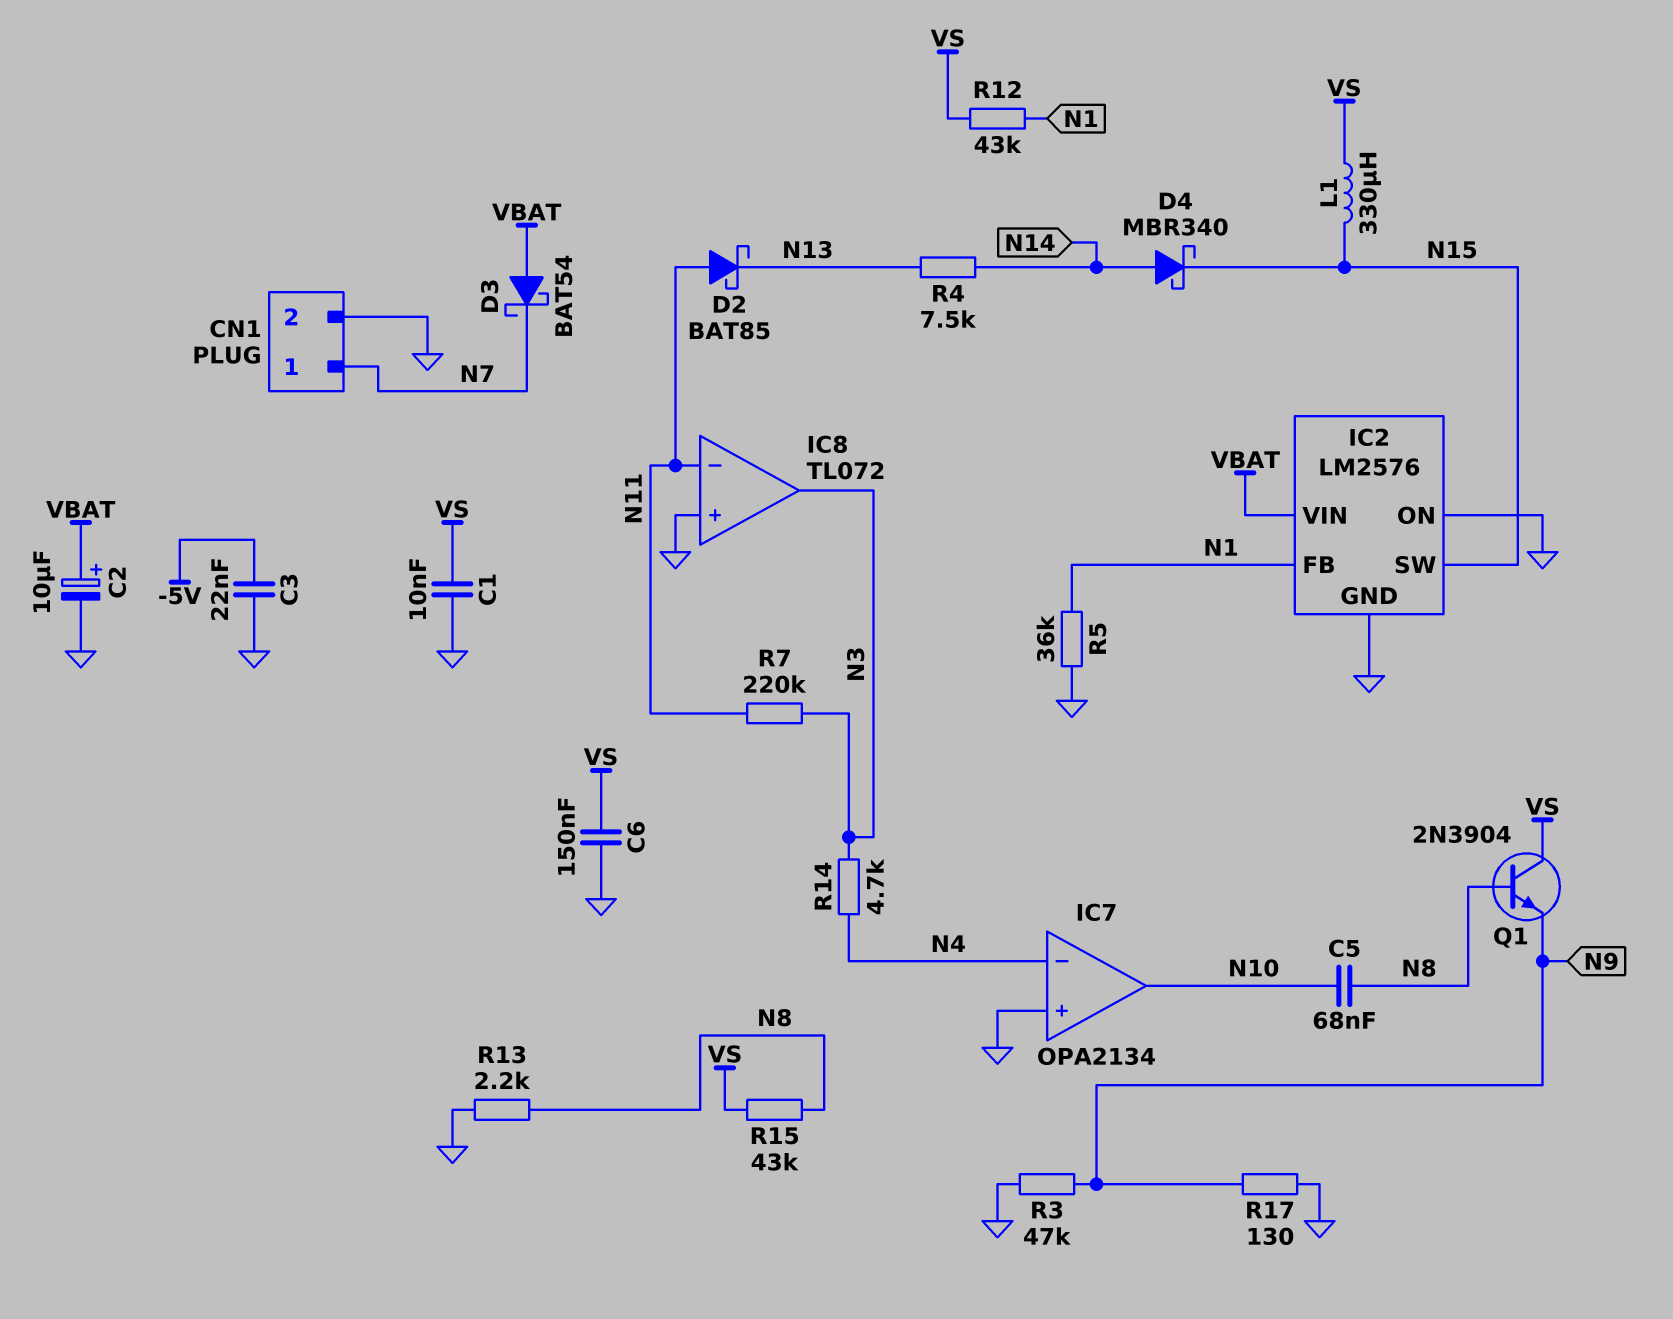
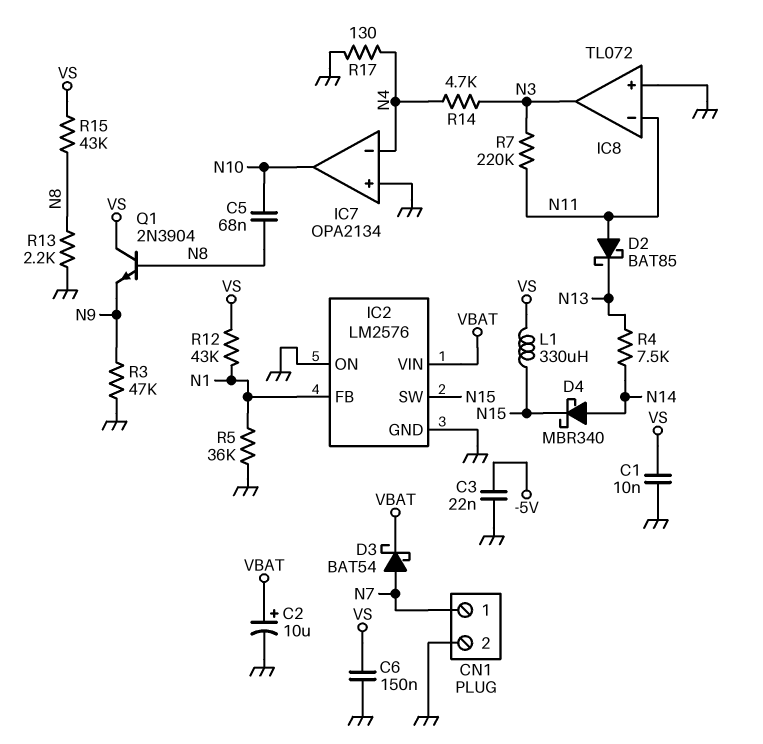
D3: schottky BAT54 (A VBAT, K N7) -> schottky BAT54 (A N7, K VBAT)
R17: 130 (GND, N9) -> 130 (GND, N4)

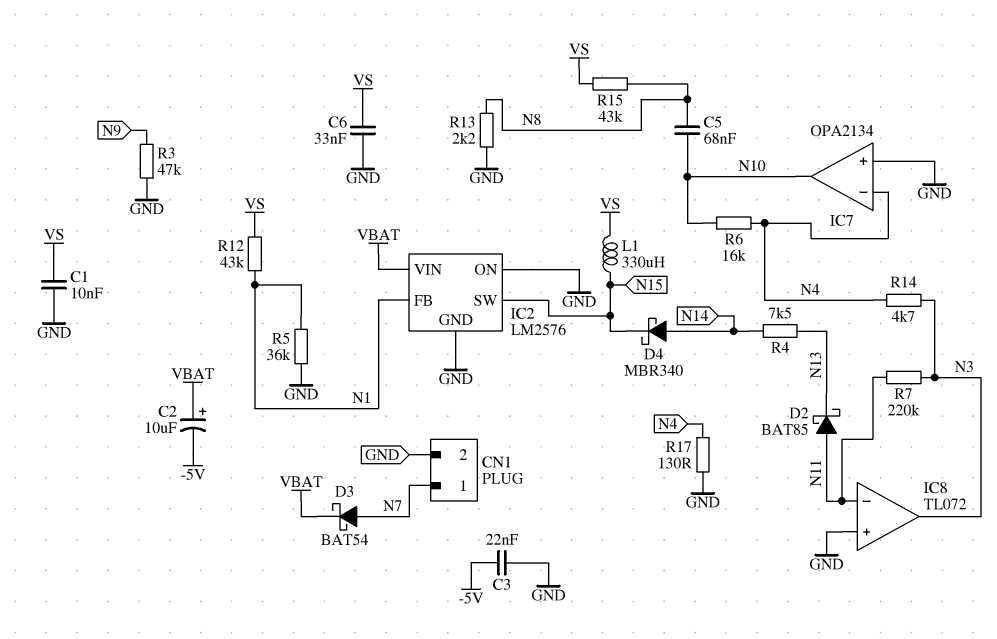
C2: 10uF (plus VBAT, minus GND) -> 10uF (plus VBAT, minus -5V)
C6: 150nF (GND, VS) -> 33nF (GND, VS)
Q1: NPN 2N3904 (B N8, C VS, E N9) -> none
R6: none -> 16k (N4, N10)

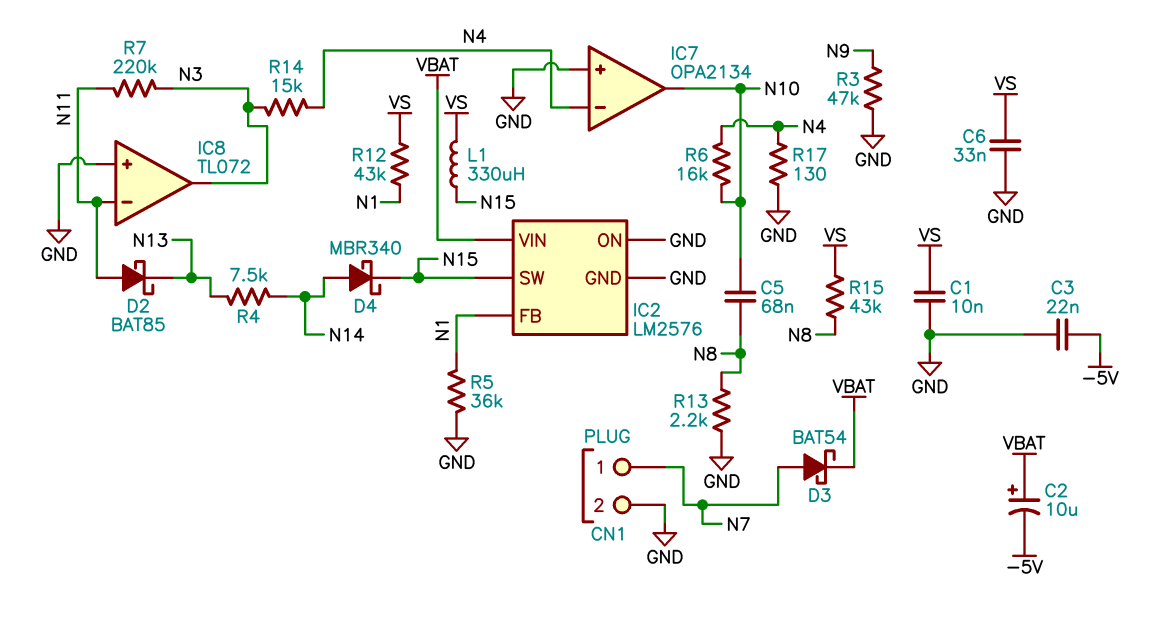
R14: 4.7k (N3, N4) -> 15k (N3, N4)

